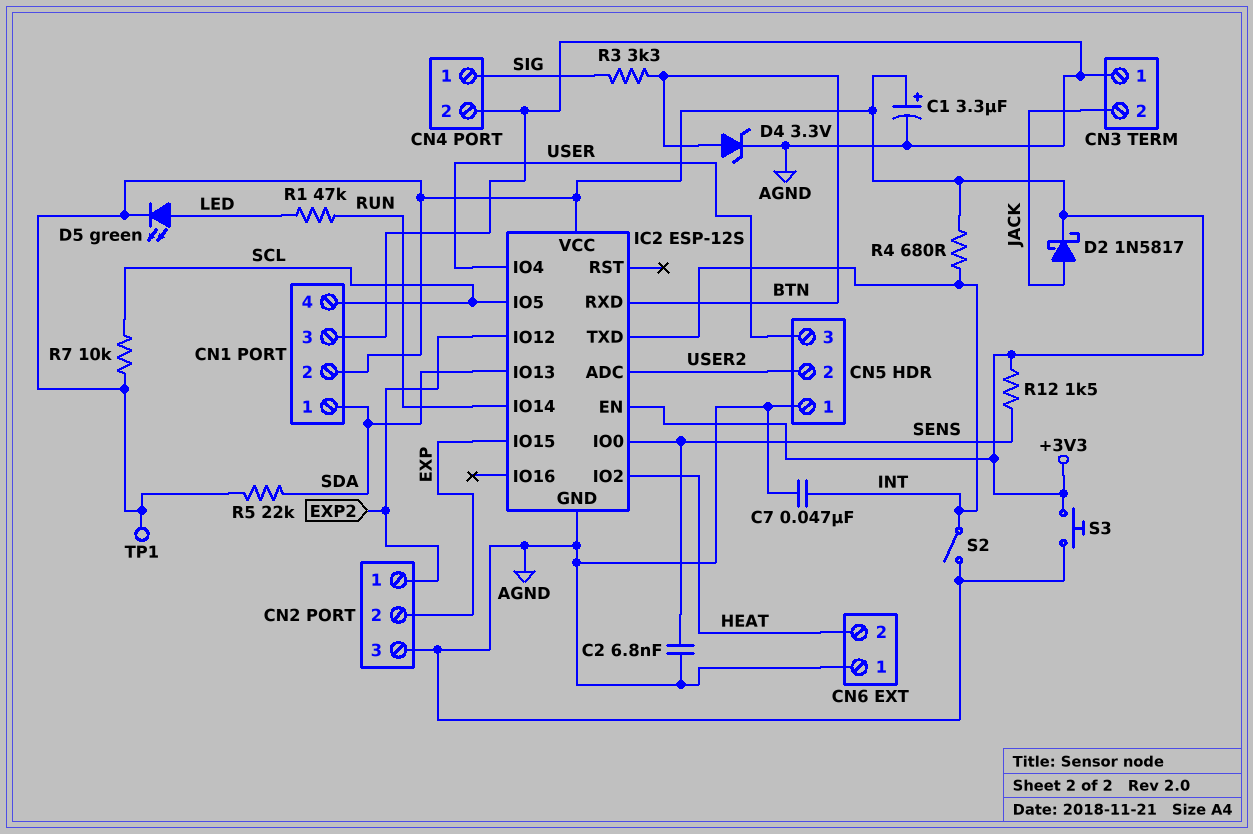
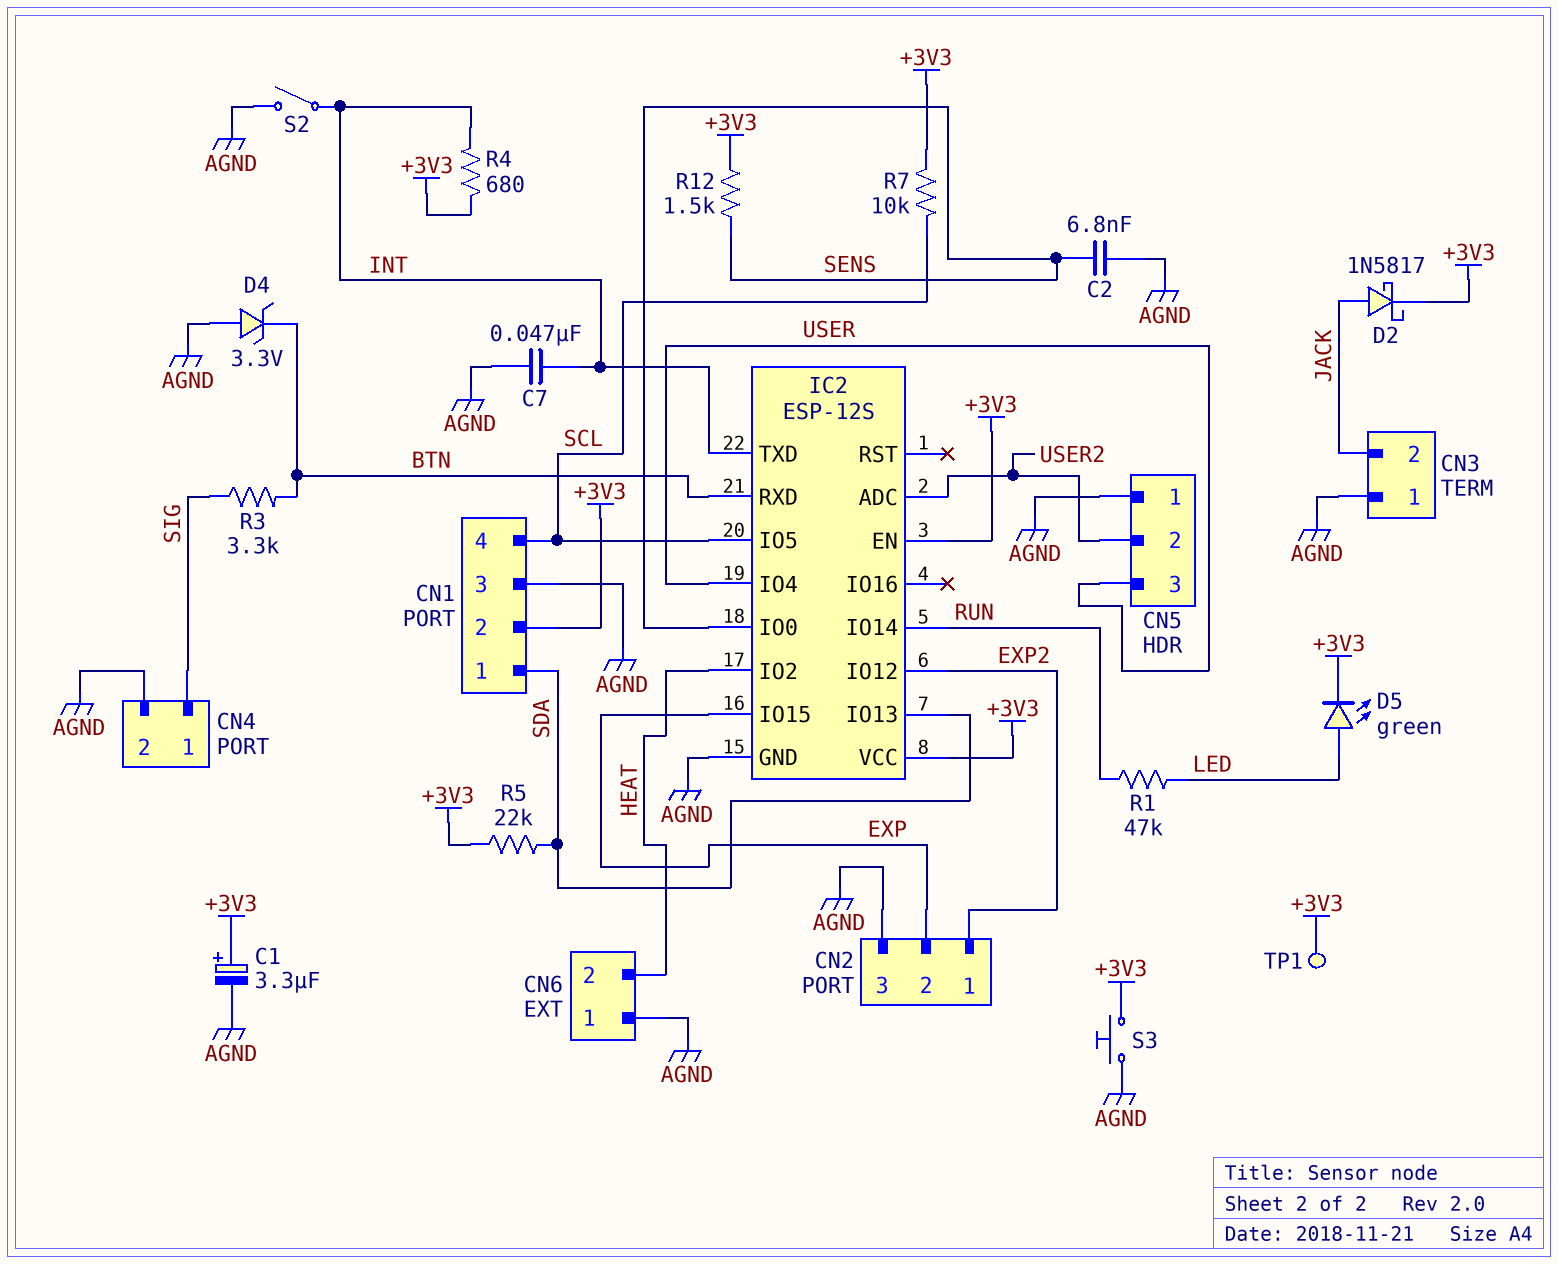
D4: zener 3.3V (A BTN, K AGND) -> zener 3.3V (A AGND, K BTN)

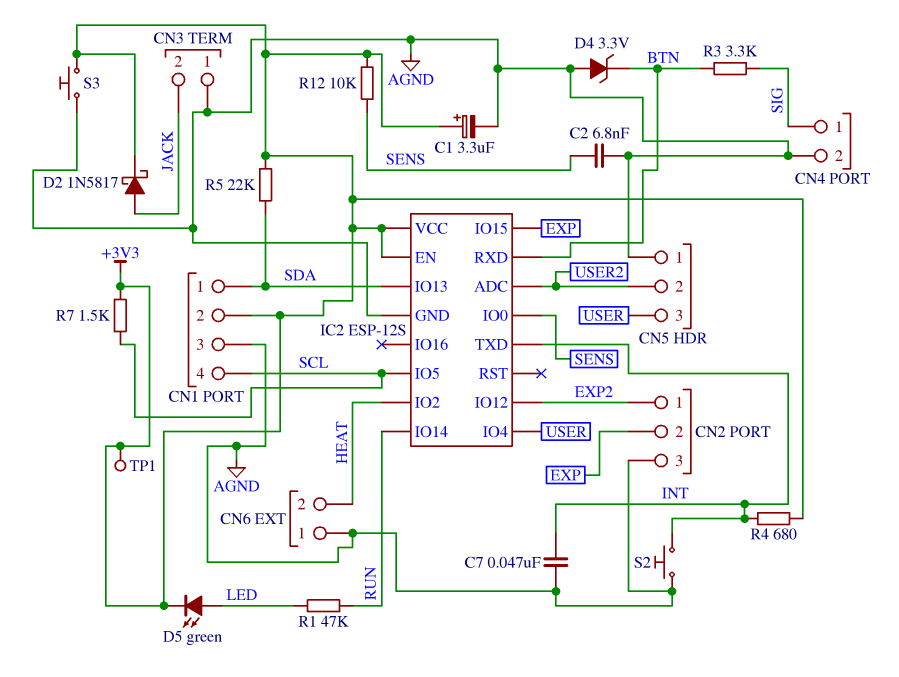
R7: 10k (+3V3, SCL) -> 1.5k (+3V3, SCL)
R12: 1.5k (+3V3, SENS) -> 10k (+3V3, SENS)
S2: switch (AGND, INT) -> button (AGND, INT)

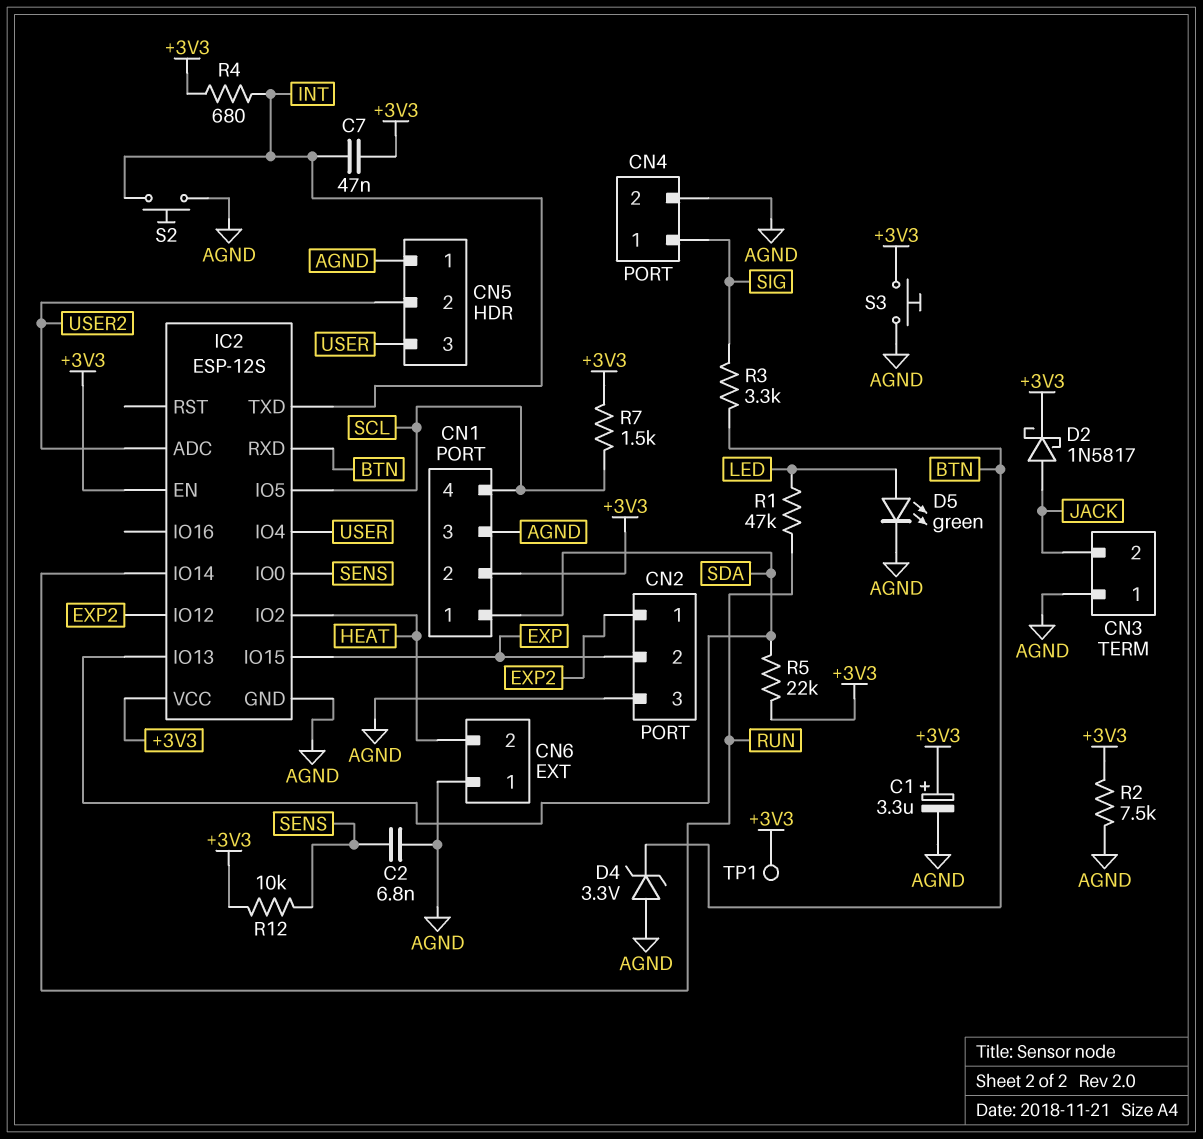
C7: 47nF (AGND, INT) -> 47nF (+3V3, INT)
D5: LED green (A LED, K +3V3) -> LED green (A LED, K AGND)
R2: none -> 7.5k (+3V3, AGND)

